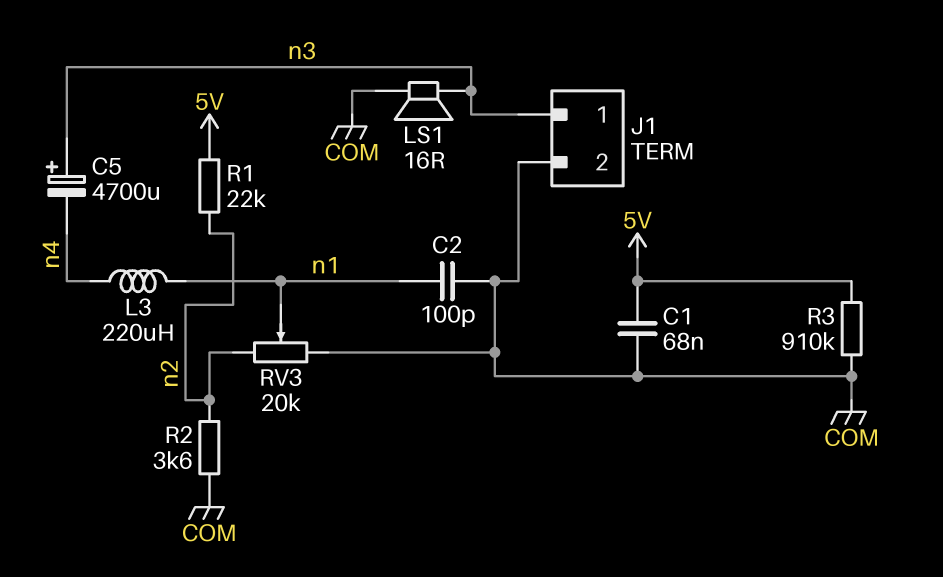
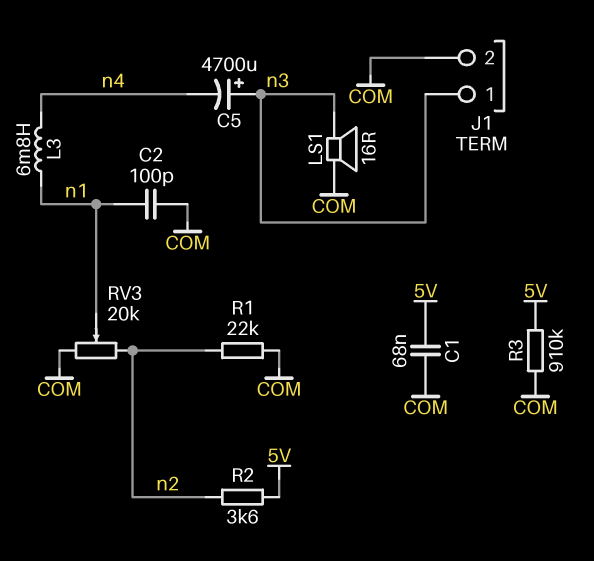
L3: 220uH (n1, n4) -> 6.8mH (n1, n4)
R1: 22k (5V, n2) -> 22k (COM, n2)
R2: 3.6k (COM, n2) -> 3.6k (5V, n2)

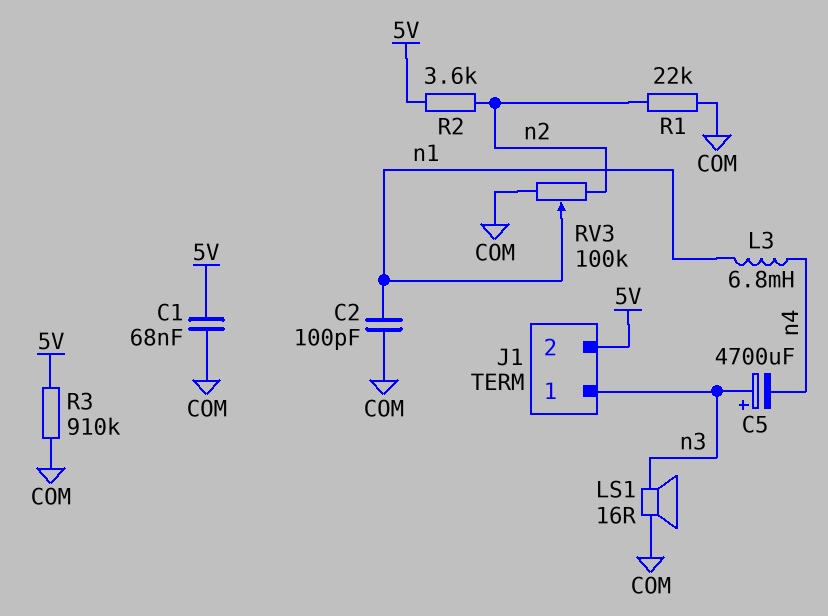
J1 pin 2: COM -> 5V
RV3: 20k (COM, n2, wiper n1) -> 100k (COM, n2, wiper n1)

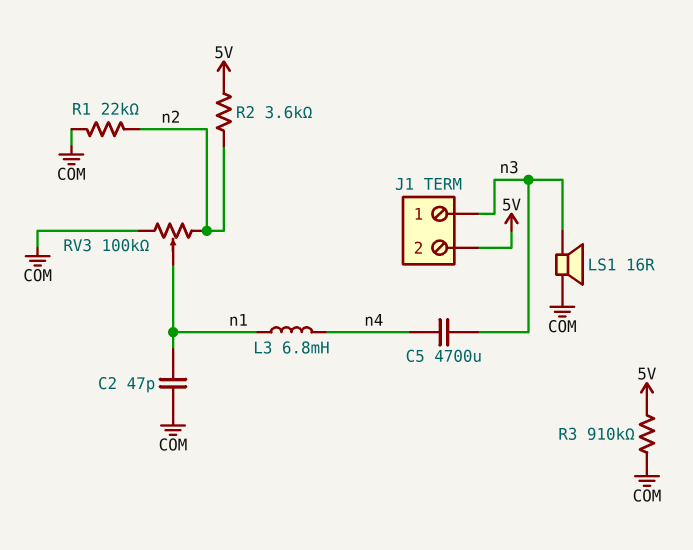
C1: 68nF (5V, COM) -> none
C2: 100pF (COM, n1) -> 47pF (COM, n1)
C5: 4700uF (plus n3, minus n4) -> 4700uF (n3, n4)

